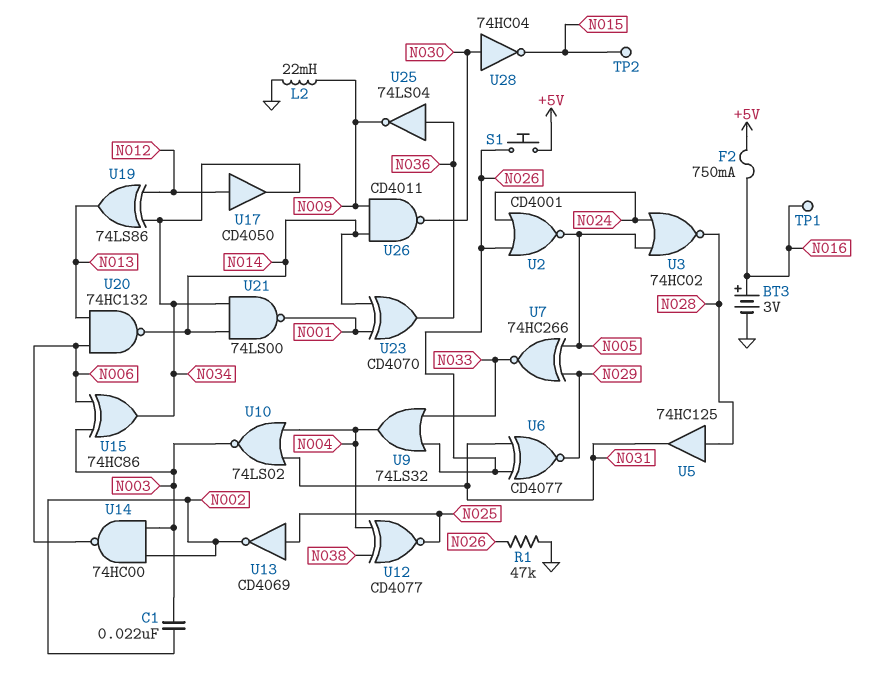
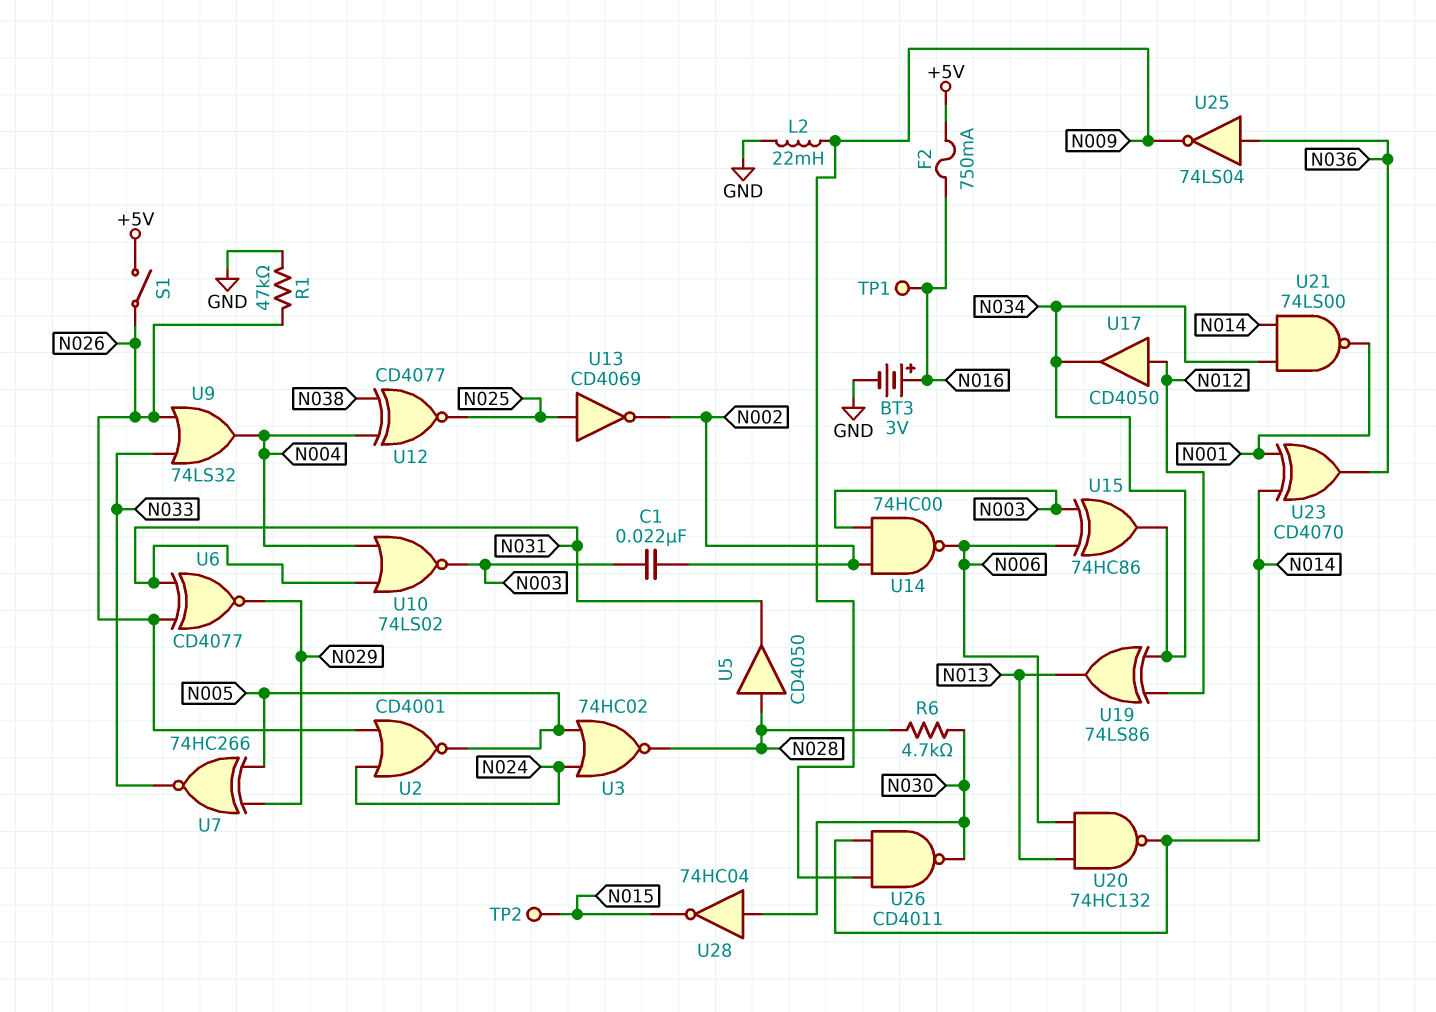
R6: none -> 4.7k (N028, N030)
S1: button (+5V, N026) -> switch (+5V, N026)
U5: buffer 74HC125 (in N028, out N031) -> buffer CD4050 (in N028, out N031)

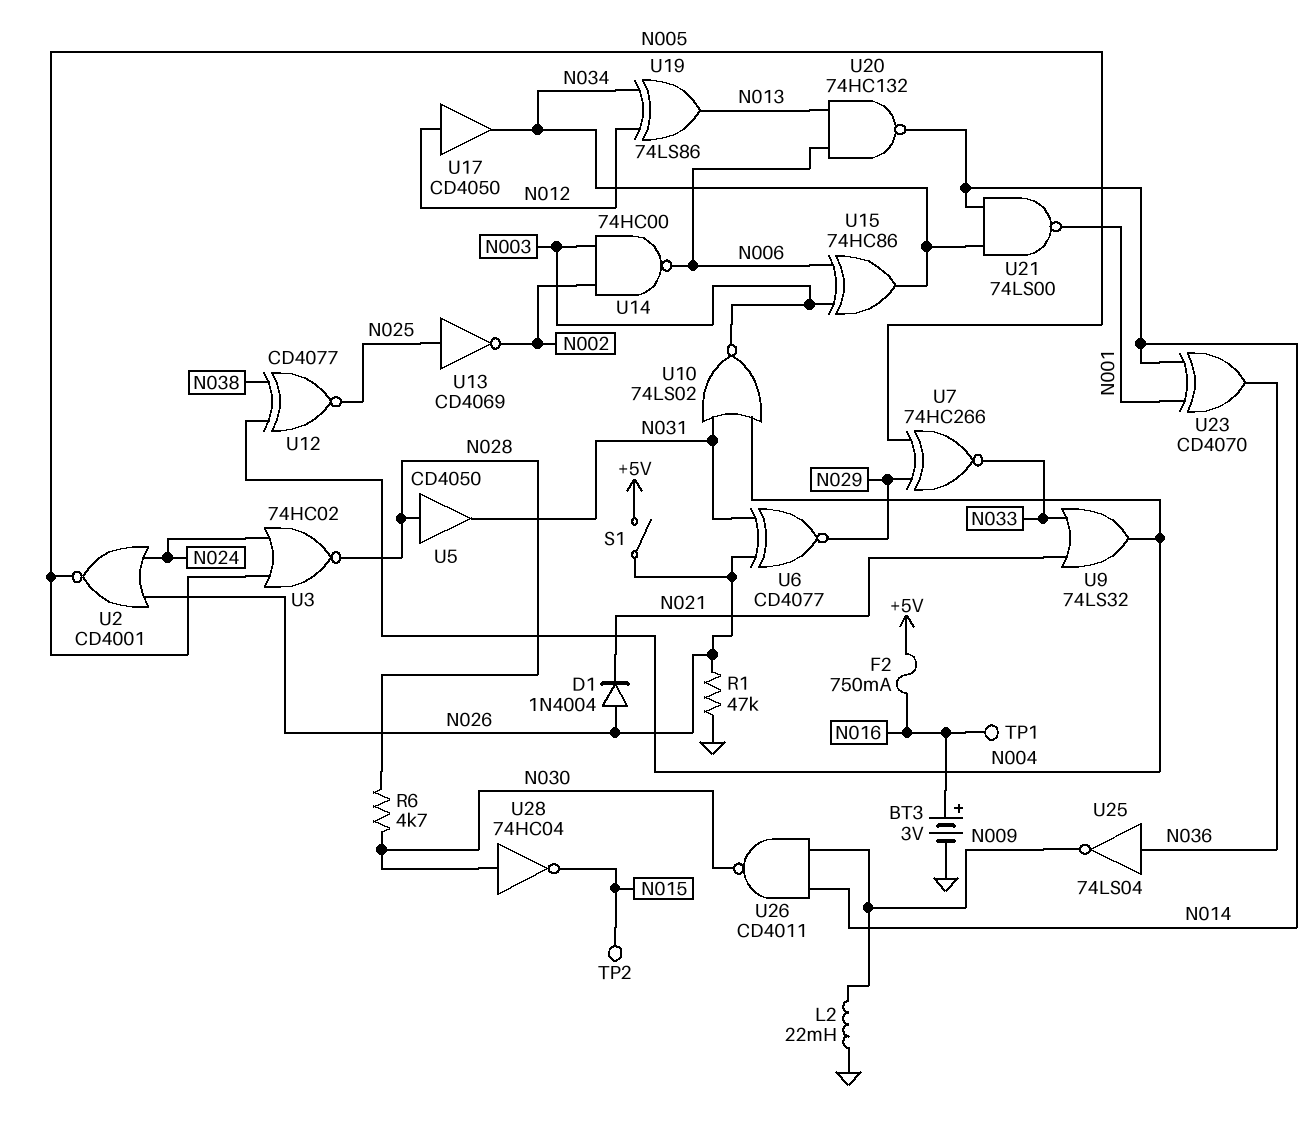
C1: 22nF (N002, N003) -> none
D1: none -> diode 1N4004 (A N026, K N021)
U9: OR 74LS32 (in N026, in N033, out N004) -> OR 74LS32 (in N021, in N033, out N004)

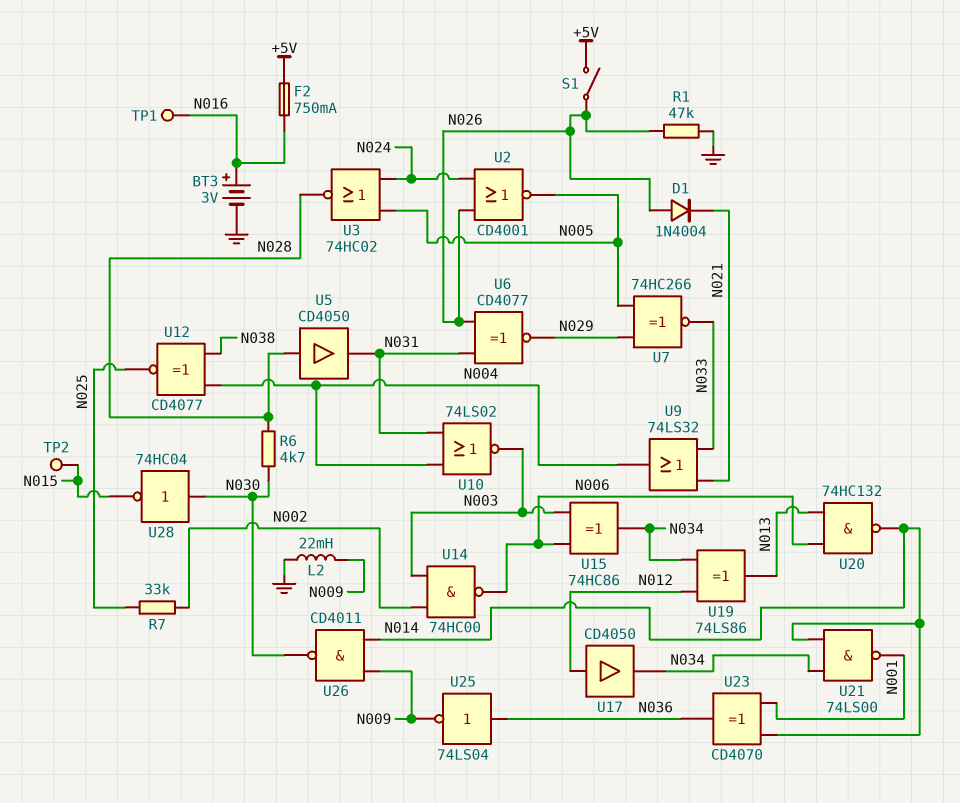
R7: none -> 33k (N002, N025)
U13: NOT CD4069 (in N025, out N002) -> none

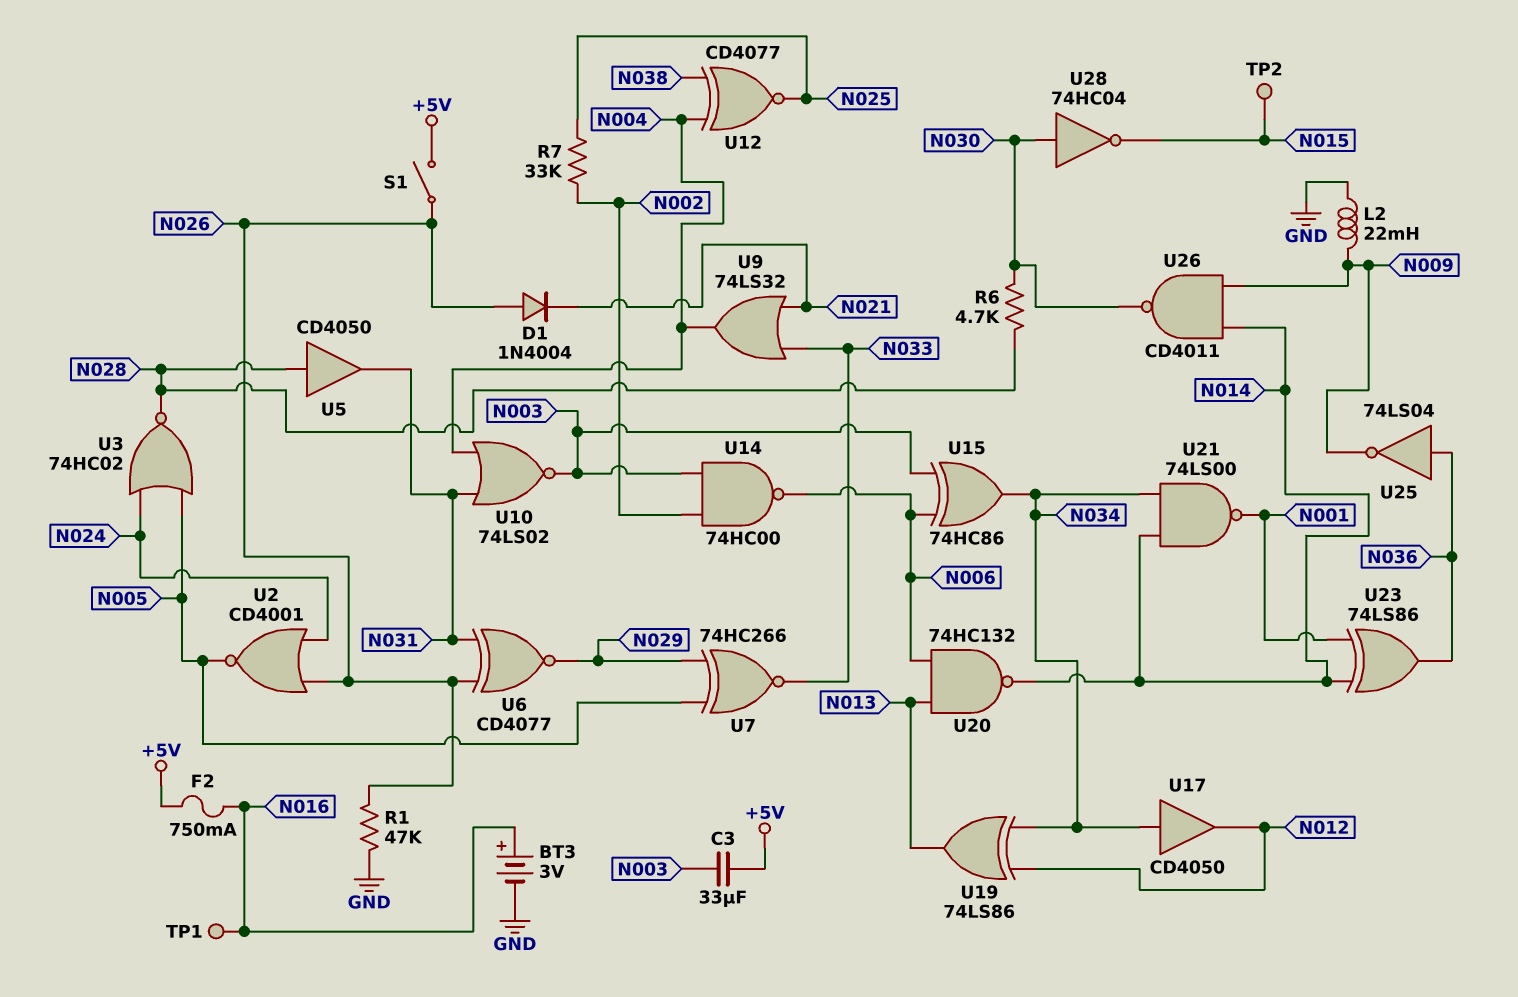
C3: none -> 33uF (+5V, N003)
U17: buffer CD4050 (in N012, out N034) -> buffer CD4050 (in N034, out N012)
U23: XOR CD4070 (in N001, in N014, out N036) -> XOR 74LS86 (in N001, in N014, out N036)

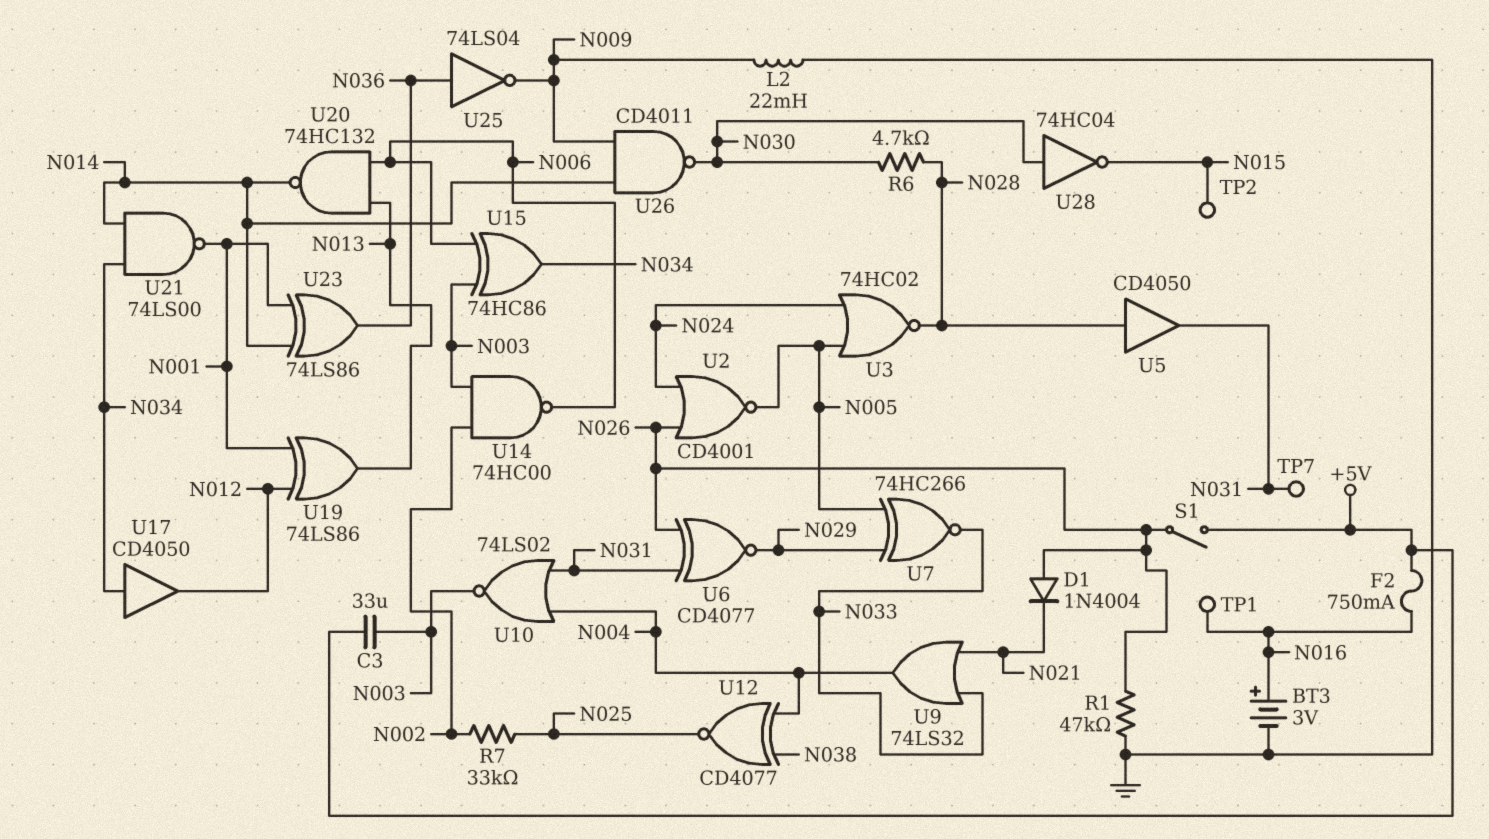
TP7: none -> test point (N031)
U19: XOR 74LS86 (in N012, in N034, out N013) -> XOR 74LS86 (in N001, in N012, out N013)

